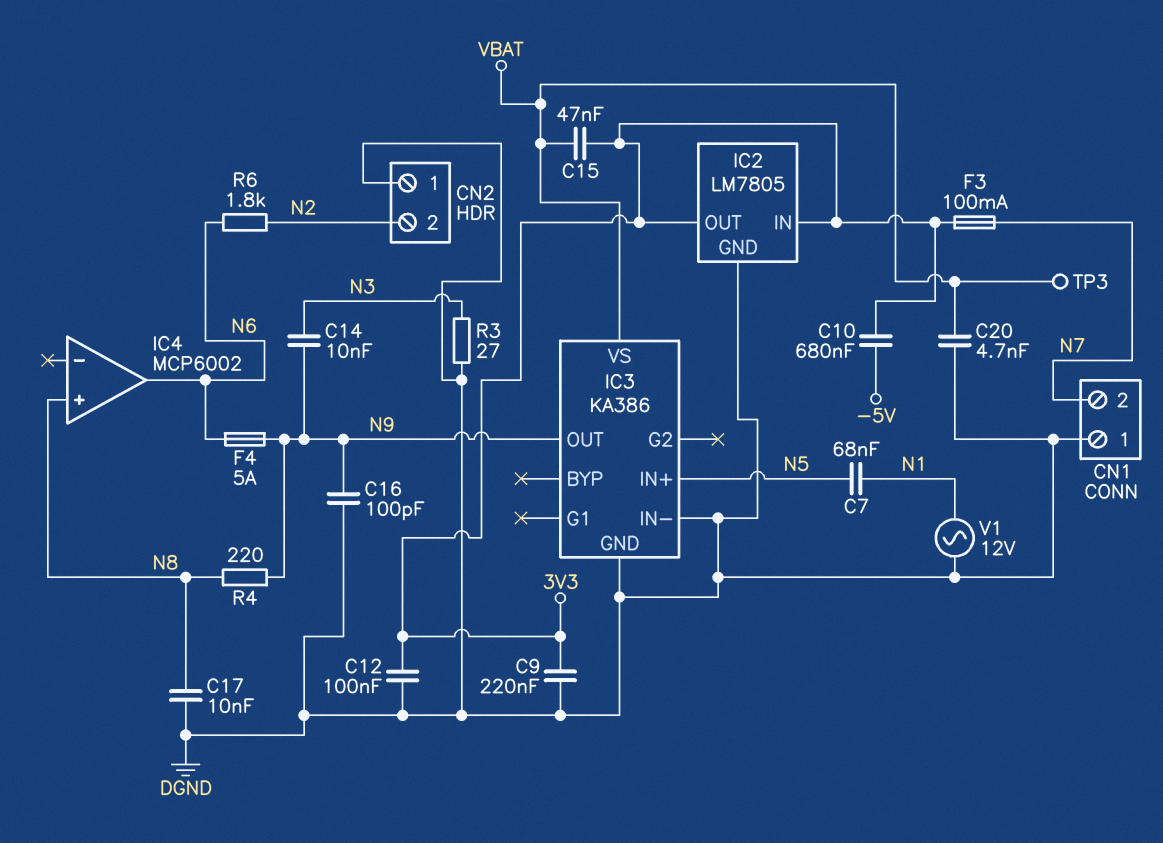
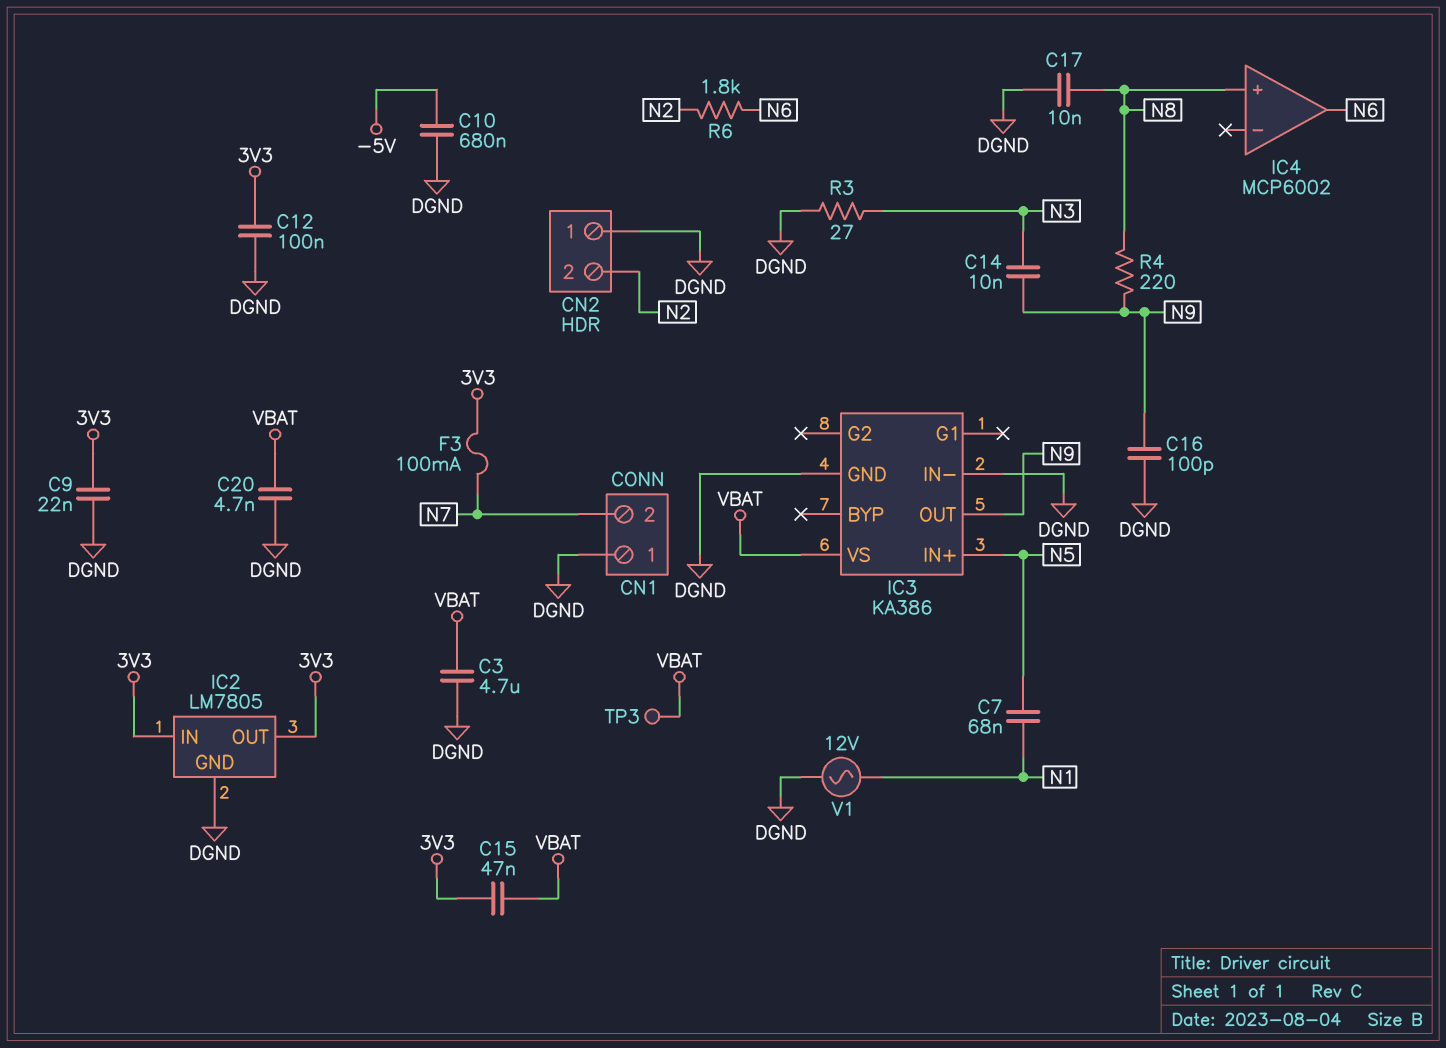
C3: none -> 4.7uF (DGND, VBAT)
C9: 220nF (3V3, DGND) -> 22nF (3V3, DGND)
C10: 680nF (-5V, 3V3) -> 680nF (-5V, DGND)
F4: 5A (N6, N9) -> none

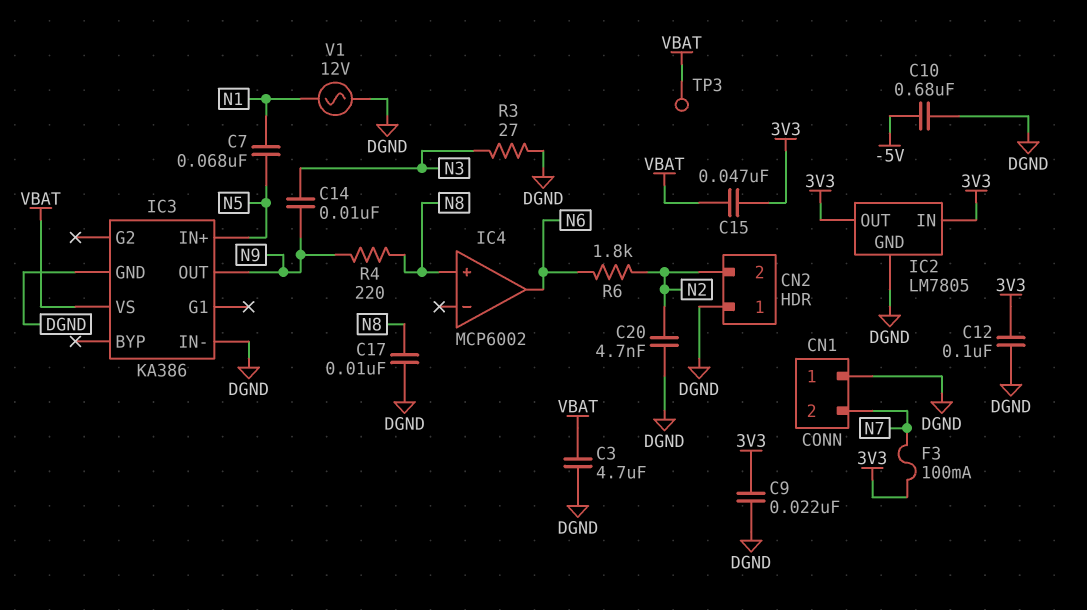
C16: 100pF (DGND, N9) -> none
C20: 4.7nF (DGND, VBAT) -> 4.7nF (DGND, N2)

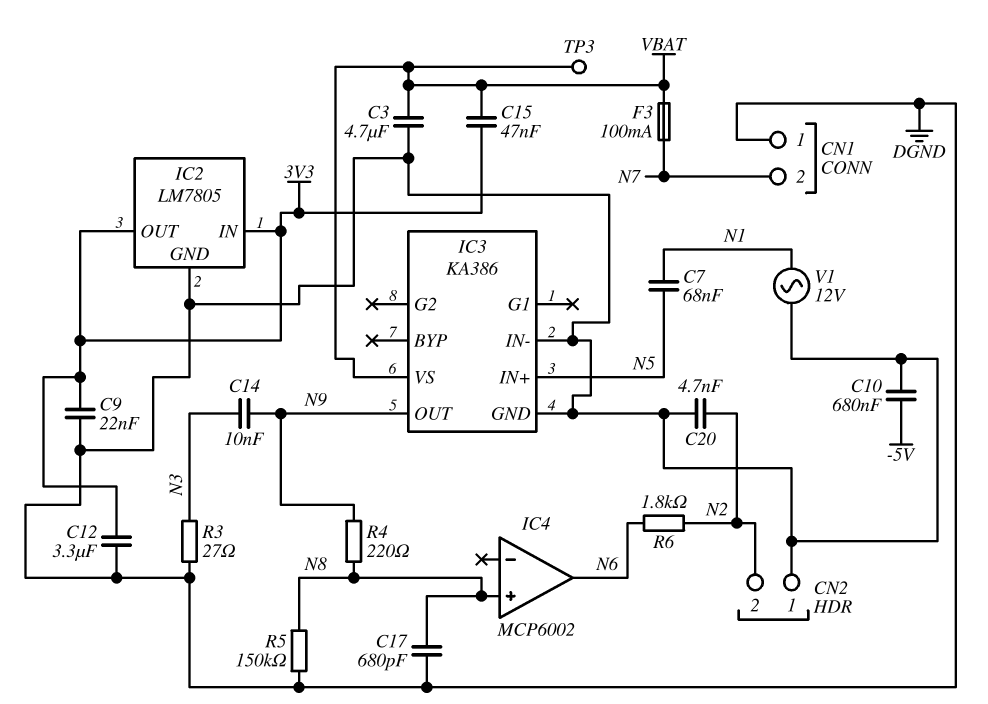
C12: 100nF (3V3, DGND) -> 3.3uF (3V3, DGND)
C17: 10nF (DGND, N8) -> 680pF (DGND, N8)
F3: 100mA (3V3, N7) -> 100mA (N7, VBAT)
R5: none -> 150k (DGND, N8)

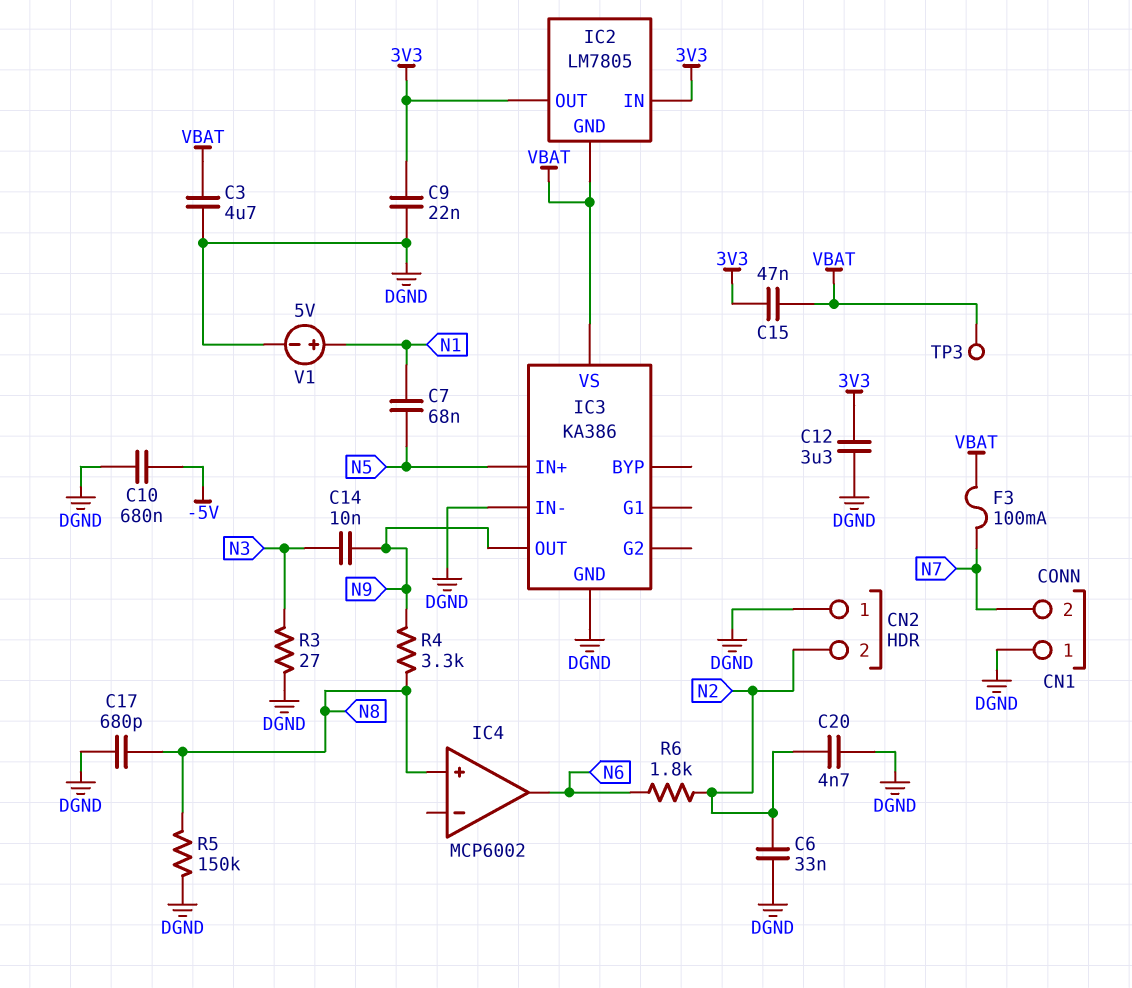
C6: none -> 33nF (DGND, N2)
IC2 pin GND: DGND -> VBAT
R4: 220 (N8, N9) -> 3.3k (N8, N9)
V1: AC 12V (DGND, N1) -> 5V (plus N1, minus DGND)

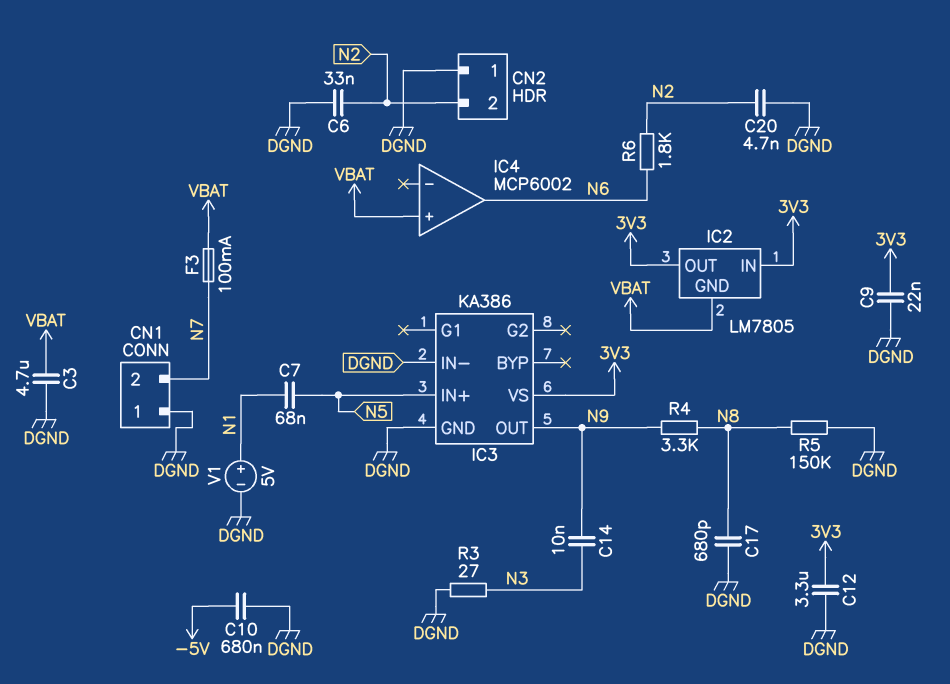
C15: 47nF (3V3, VBAT) -> none
IC3 pin VS: VBAT -> 3V3
IC4 pin in+: N8 -> VBAT
TP3: test point (VBAT) -> none

